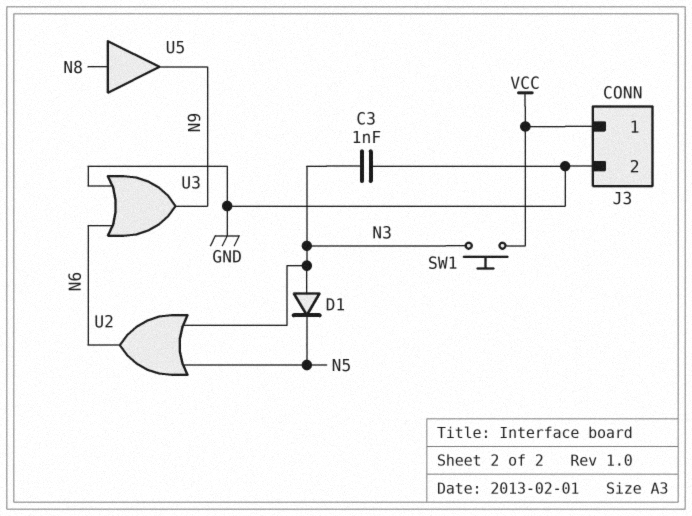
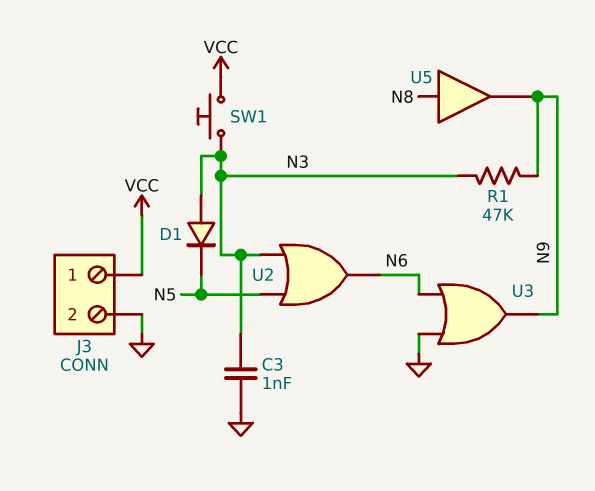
R1: none -> 47k (N3, N9)

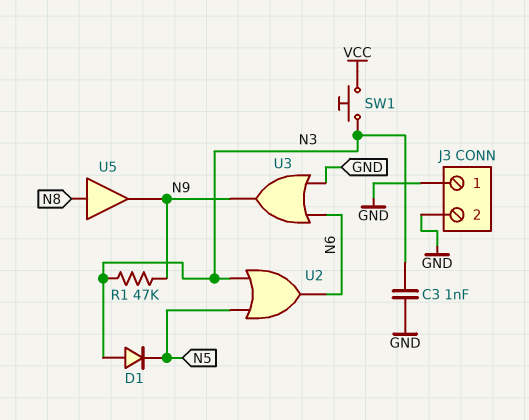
J3 pin 1: VCC -> GND

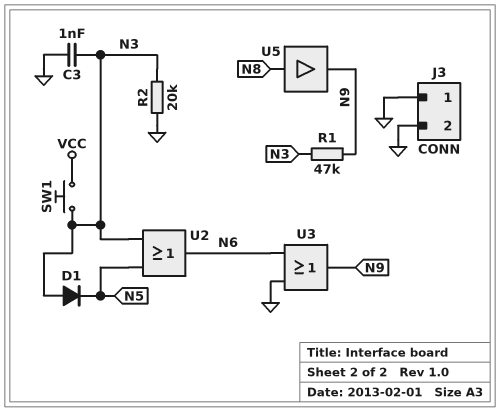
R2: none -> 20k (GND, N3)

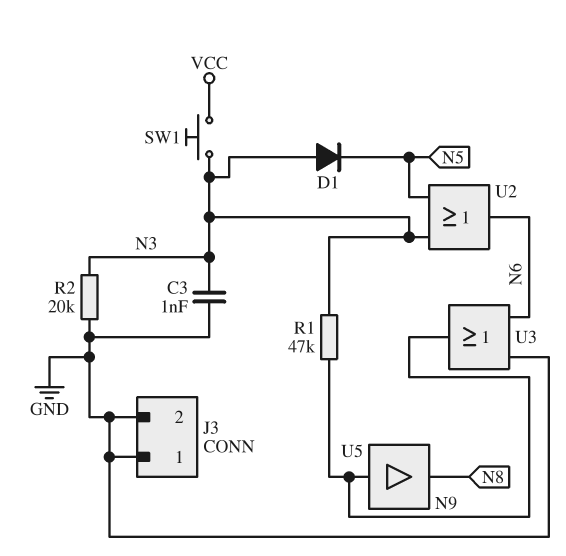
U5: buffer (in N8, out N9) -> buffer (in N9, out N8)

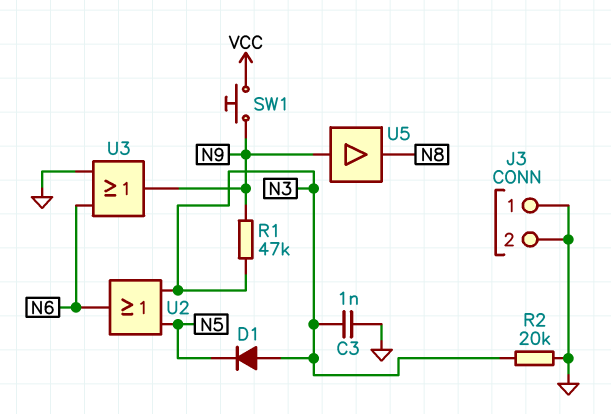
SW1: button (N3, VCC) -> button (N9, VCC)

